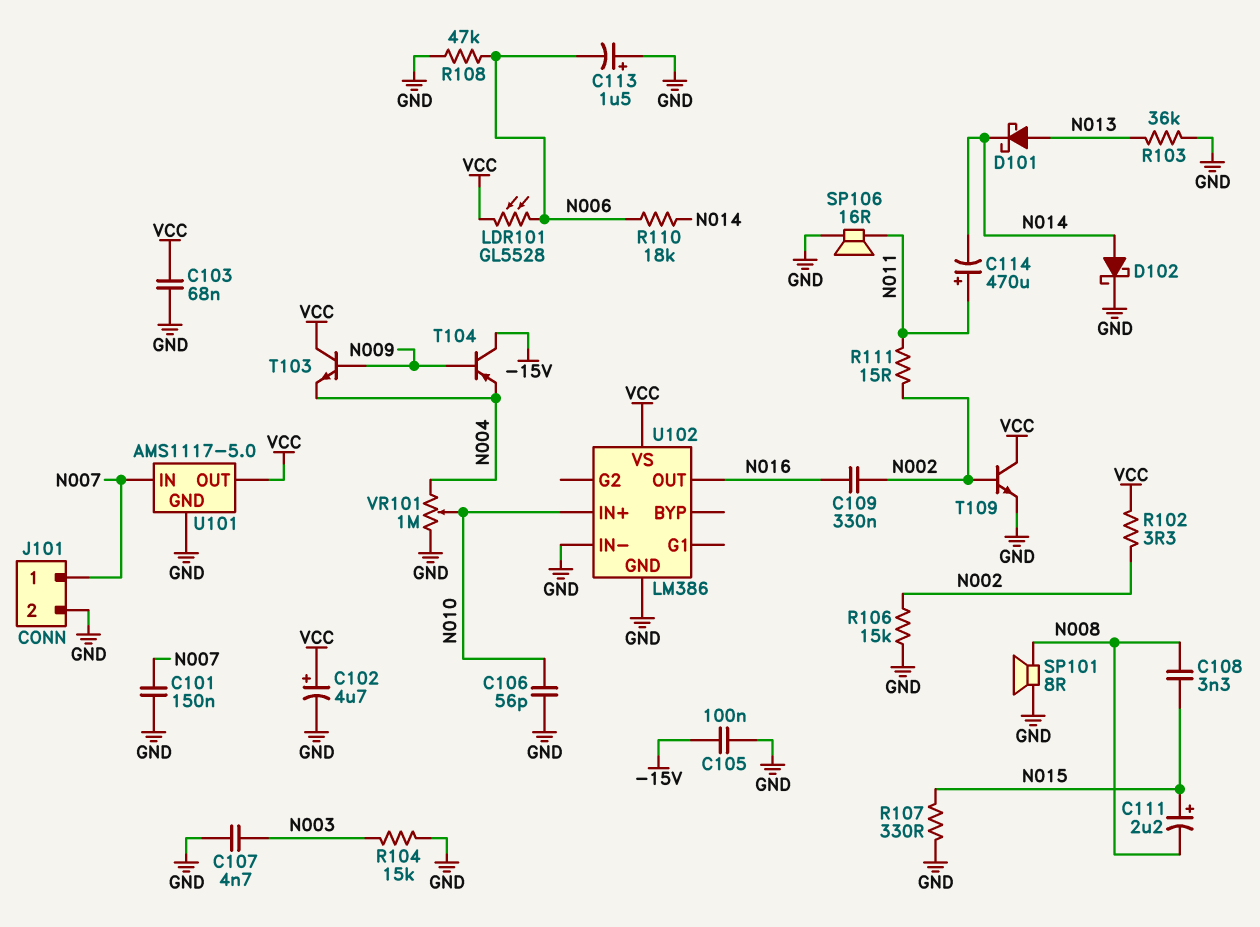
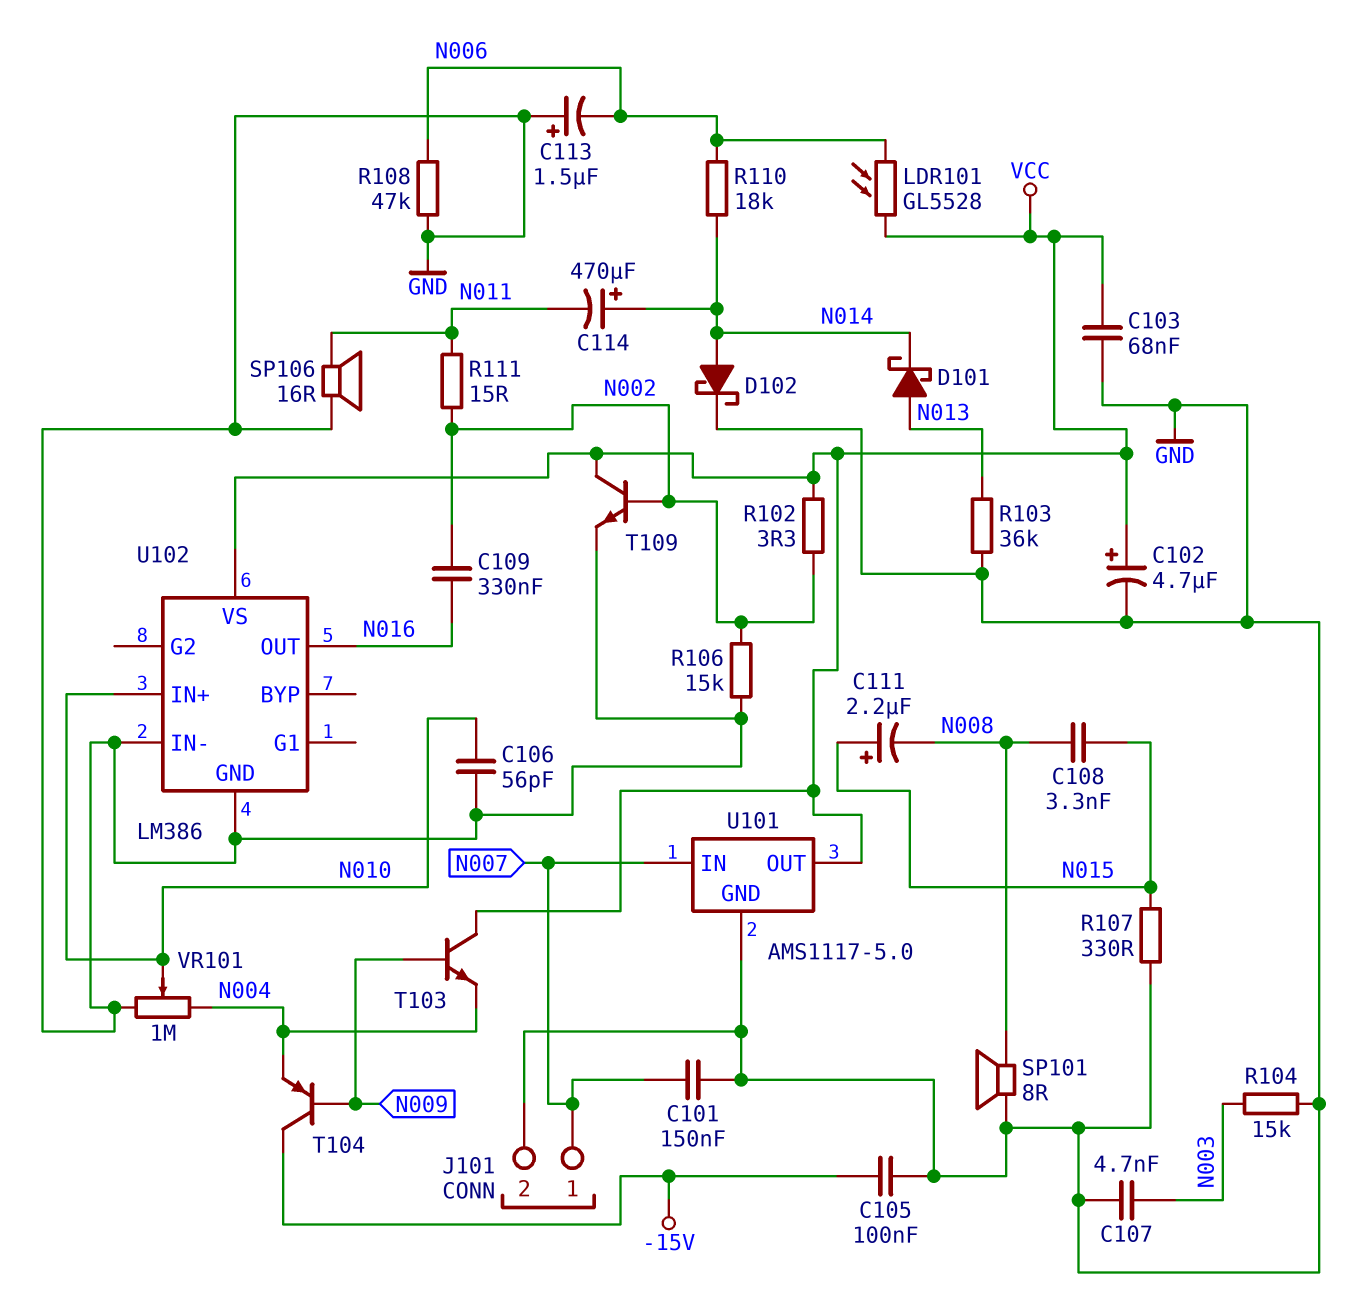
C114: 470uF (plus N011, minus N014) -> 470uF (plus N014, minus N011)

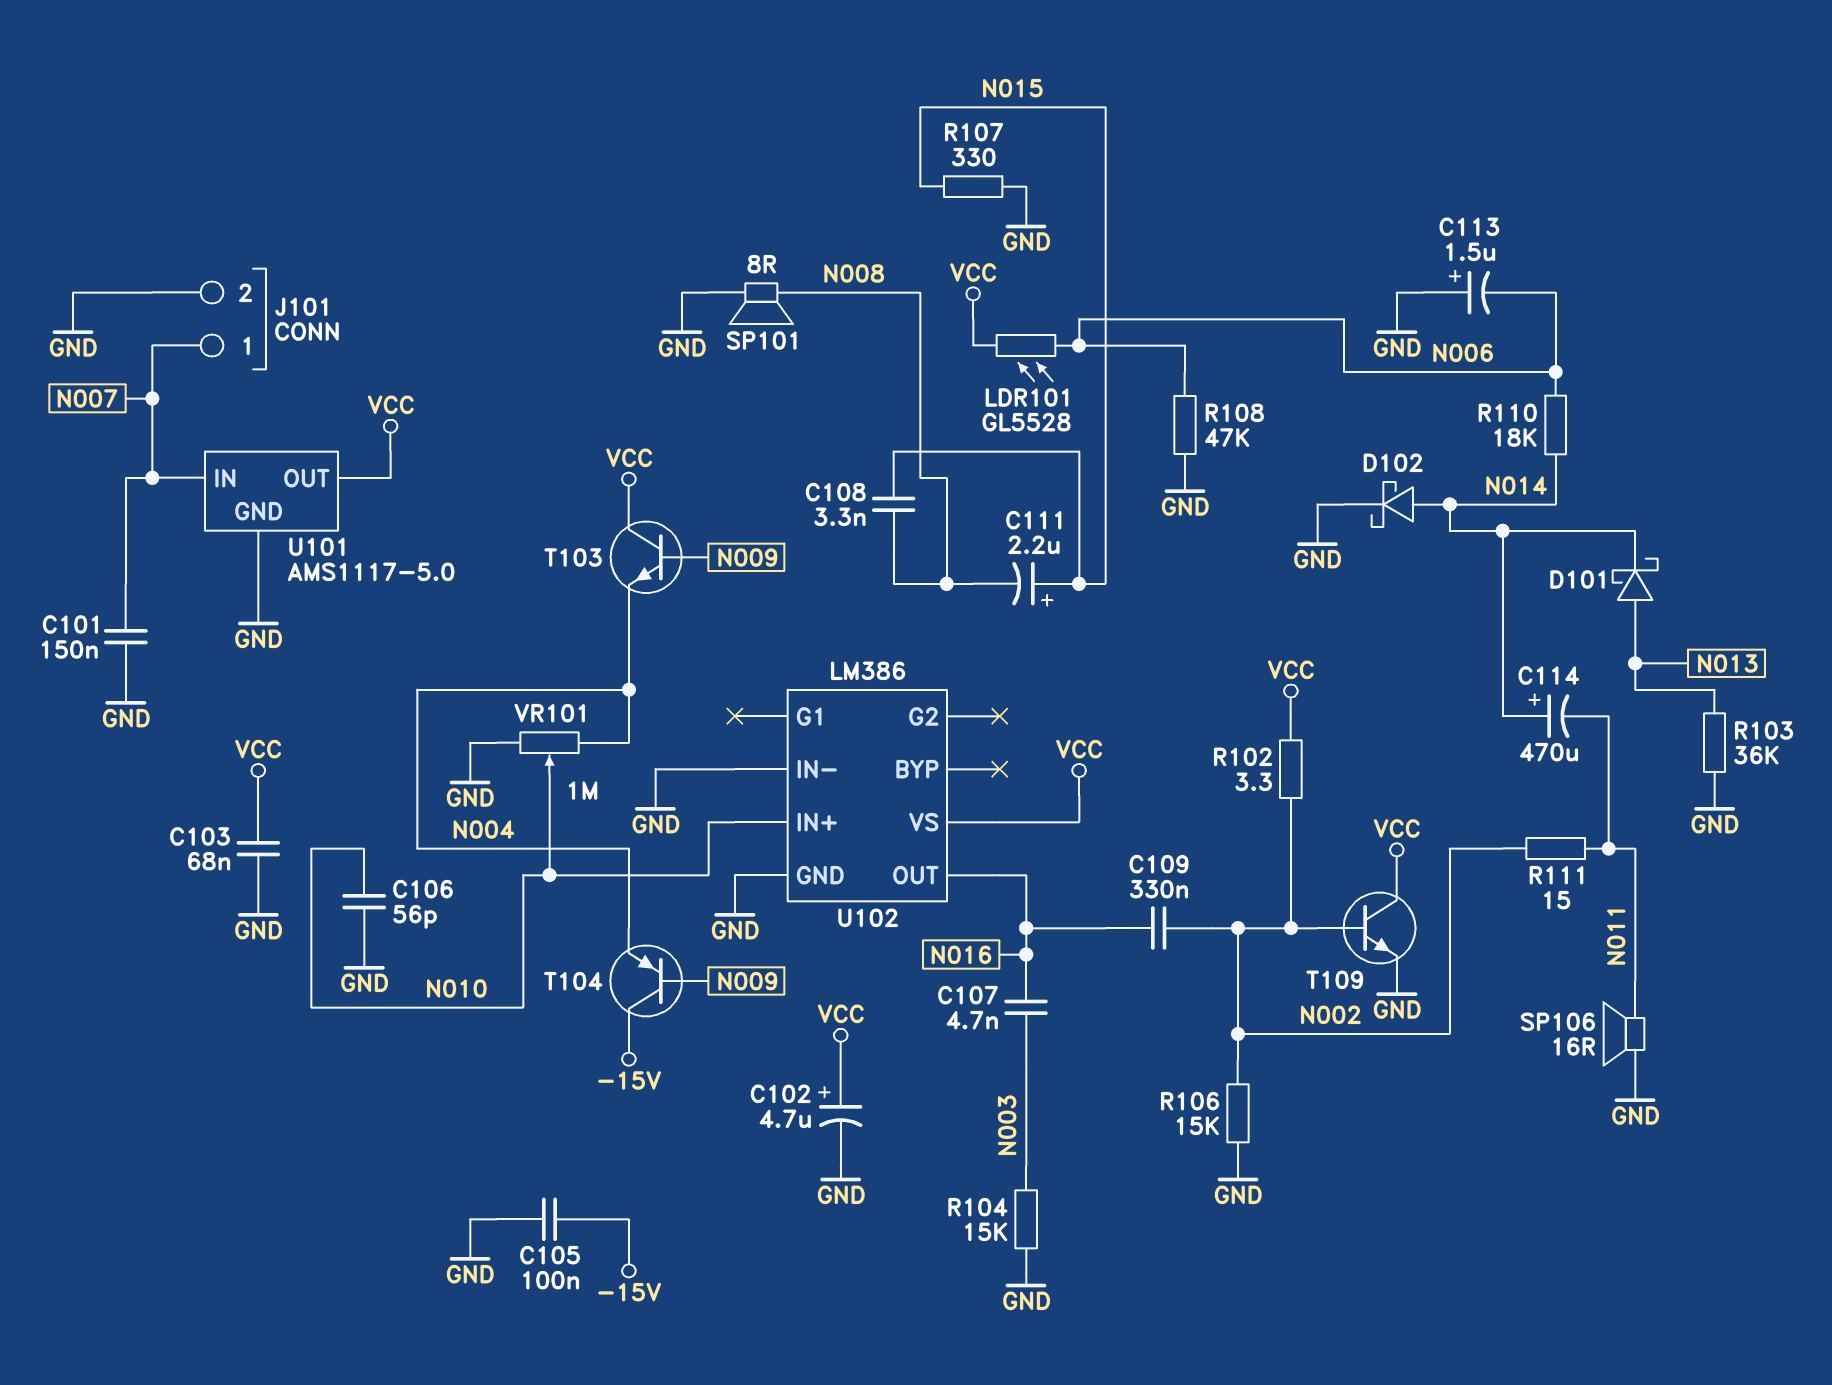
C107: 4.7nF (GND, N003) -> 4.7nF (N003, N016)

